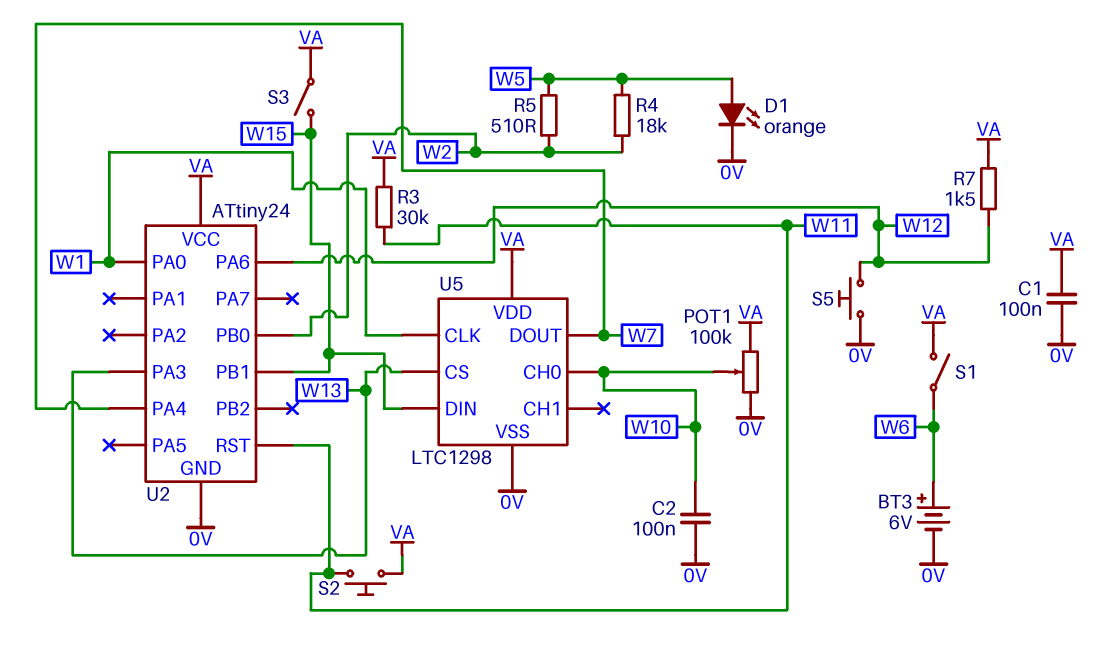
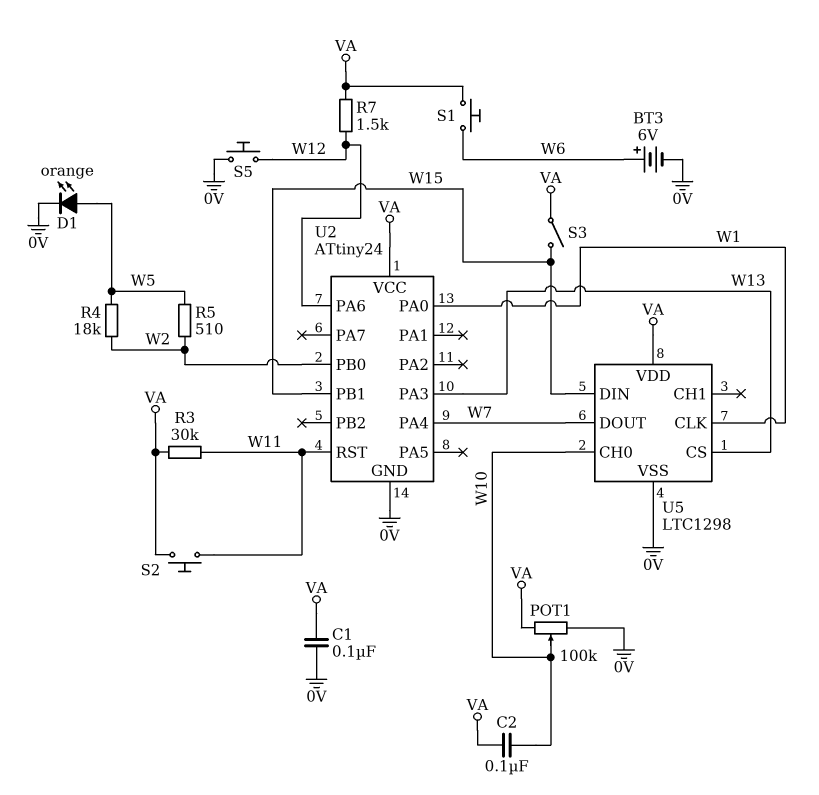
C2: 100nF (0V, W10) -> 100nF (VA, W10)
S1: switch (VA, W6) -> button (VA, W6)

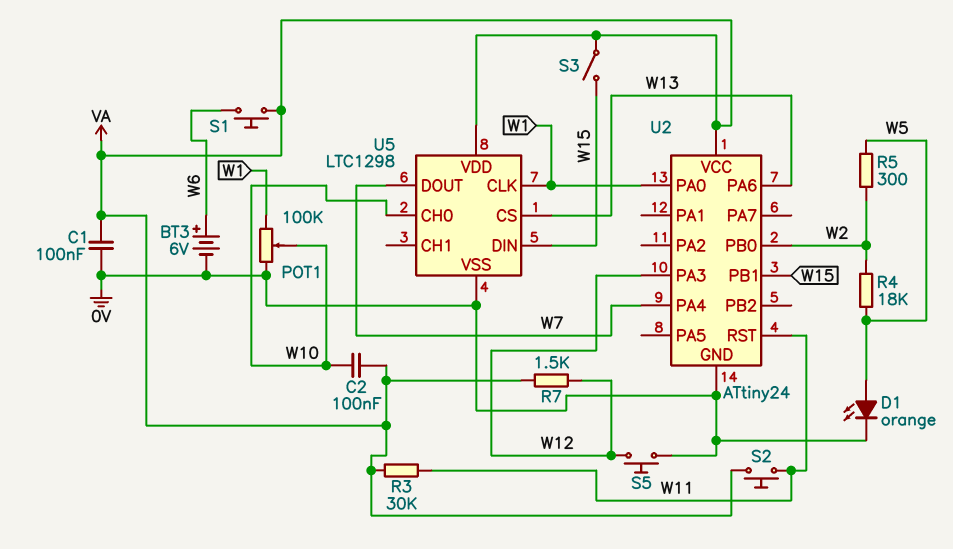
POT1: 100k (0V, VA, wiper W10) -> 100k (0V, W1, wiper W10)
R5: 510 (W2, W5) -> 300 (W2, W5)
U2 pin PA3: W13 -> W12
U2 pin PA6: W12 -> W13

